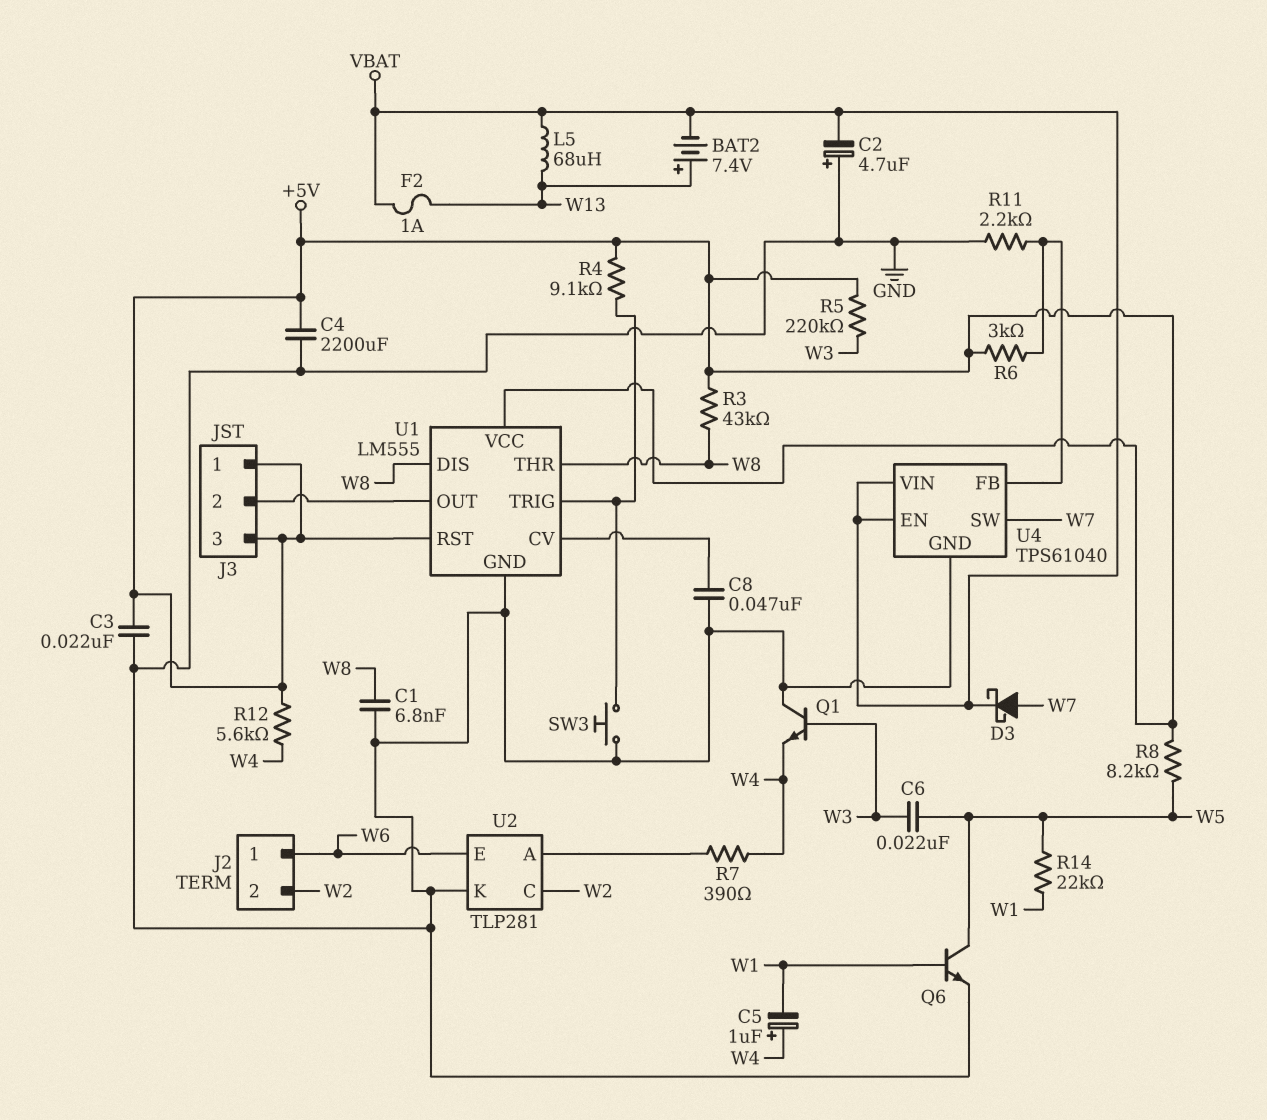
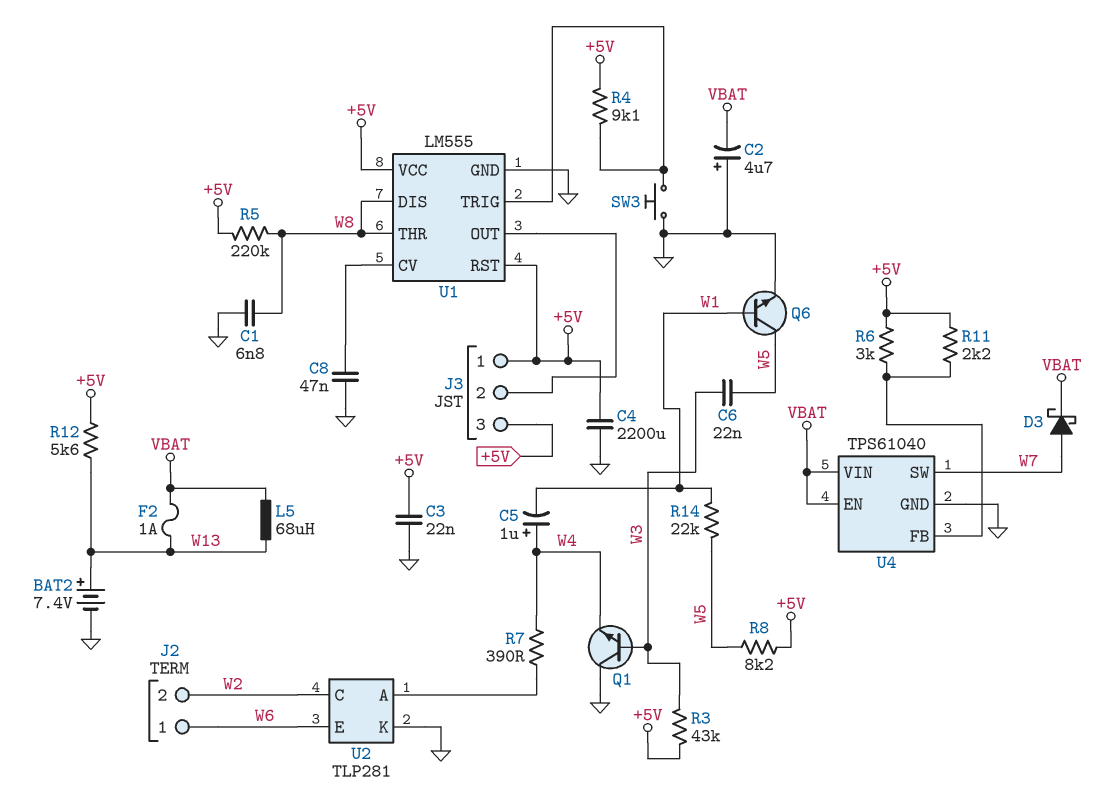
BAT2: 7.4V (plus W13, minus VBAT) -> 7.4V (plus W13, minus GND)
R3: 43k (+5V, W8) -> 43k (+5V, W3)
R5: 220k (+5V, W3) -> 220k (+5V, W8)
R11: 2.2k (GND, U4/FB) -> 2.2k (+5V, U4/FB)
R12: 5.6k (+5V, W4) -> 5.6k (+5V, W13)

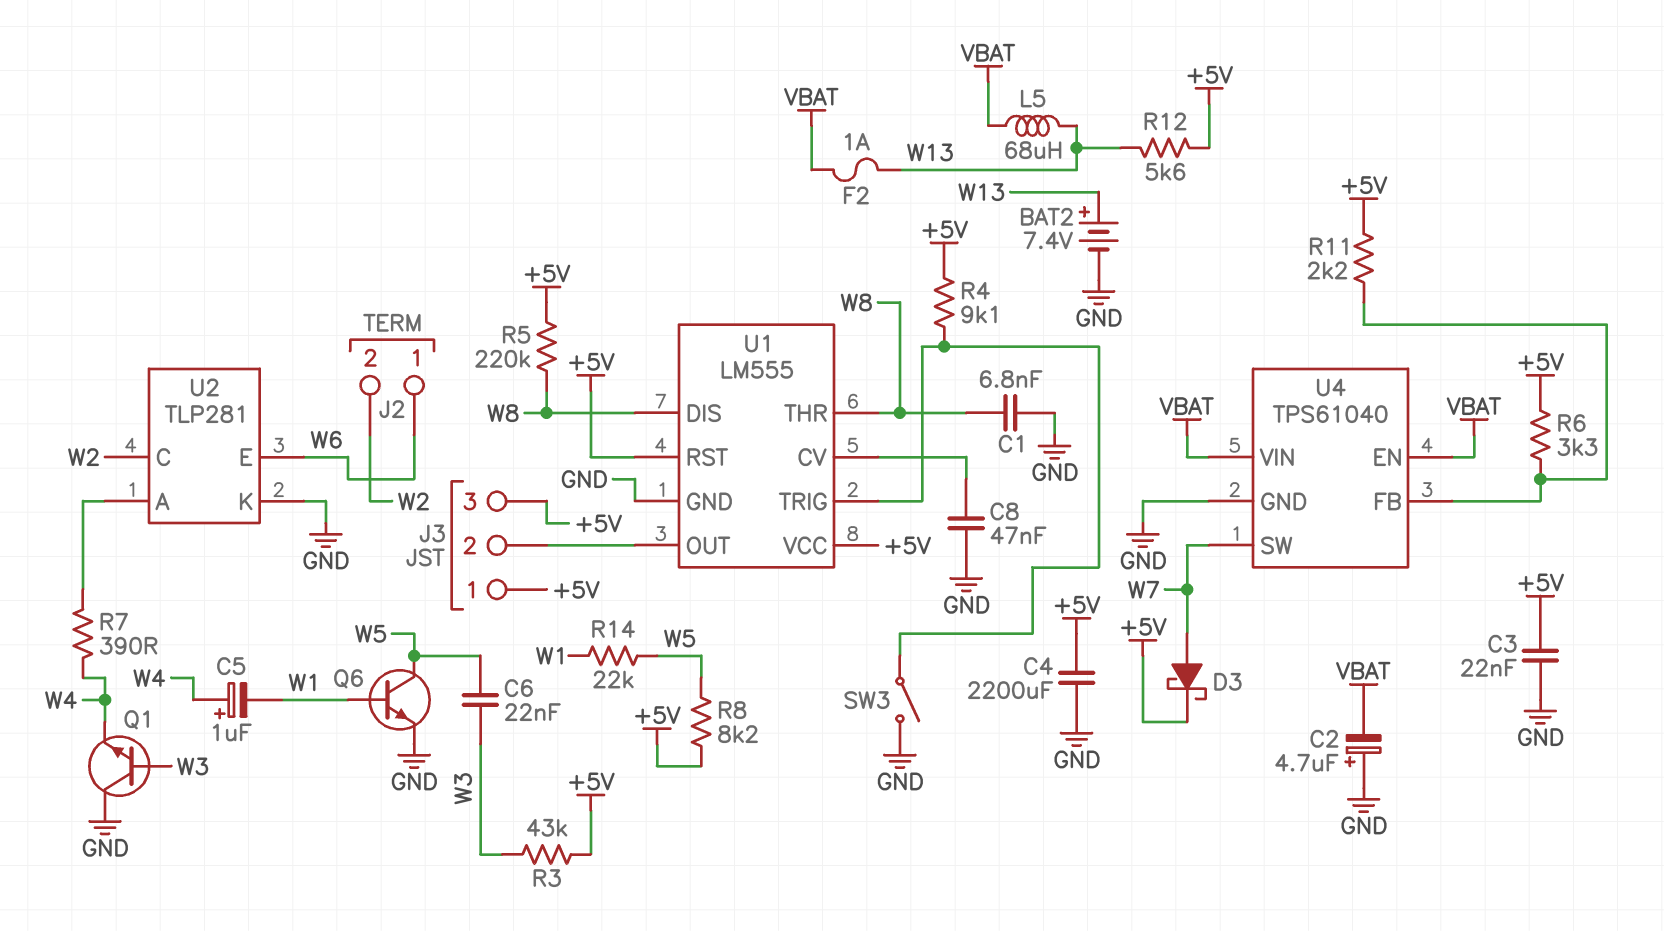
D3: schottky (A W7, K VBAT) -> schottky (A W7, K +5V)
R6: 3k (+5V, U4/FB) -> 3.3k (+5V, U4/FB)
SW3: button (GND, U1/TRIG) -> switch (GND, U1/TRIG)

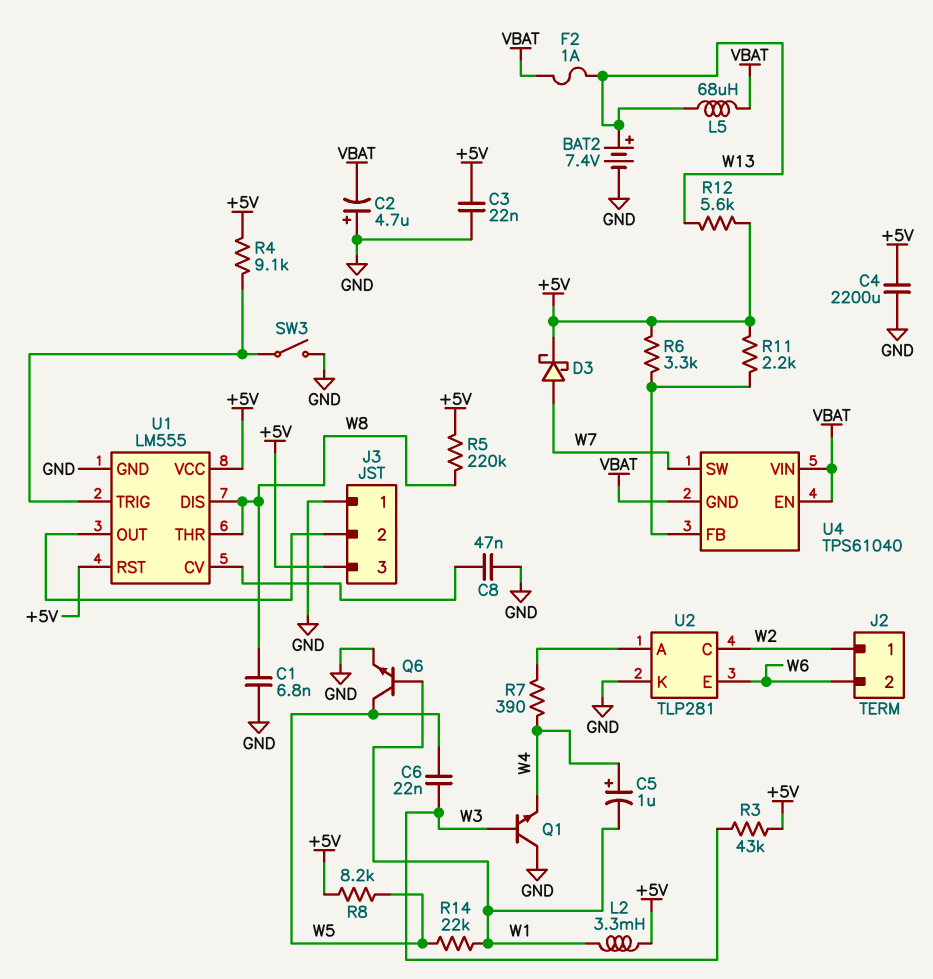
J2 pin 1: W6 -> W2
J2 pin 2: W2 -> W6
J3 pin 1: +5V -> GND
L2: none -> 3.3mH (+5V, W1)
U4 pin GND: GND -> VBAT

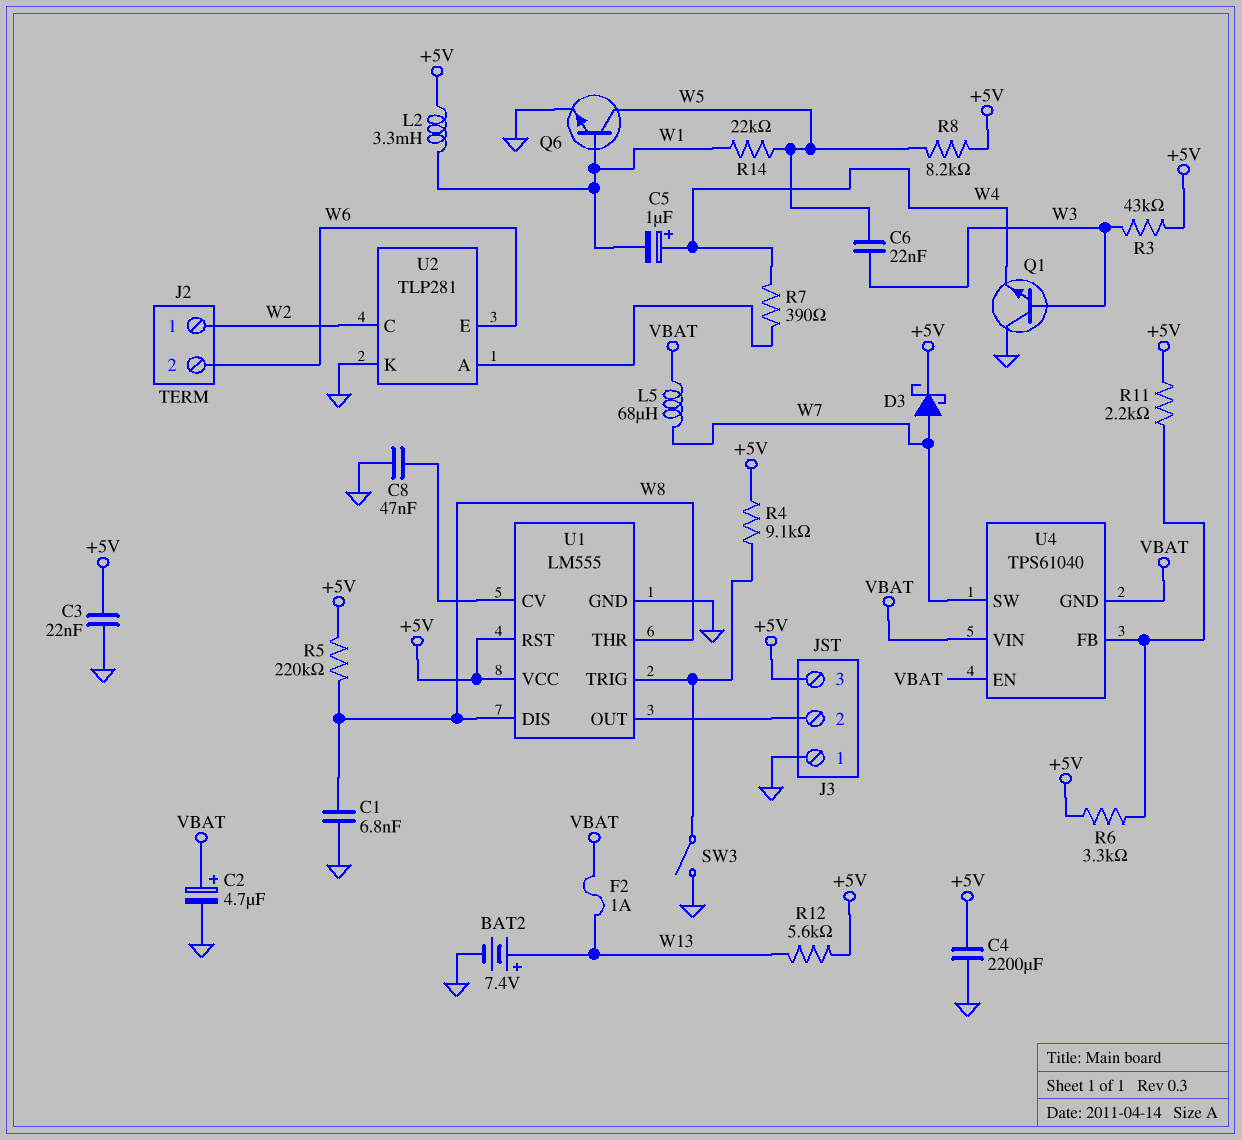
C2: 4.7uF (plus GND, minus VBAT) -> 4.7uF (plus VBAT, minus GND)
L5: 68uH (VBAT, W13) -> 68uH (VBAT, W7)

